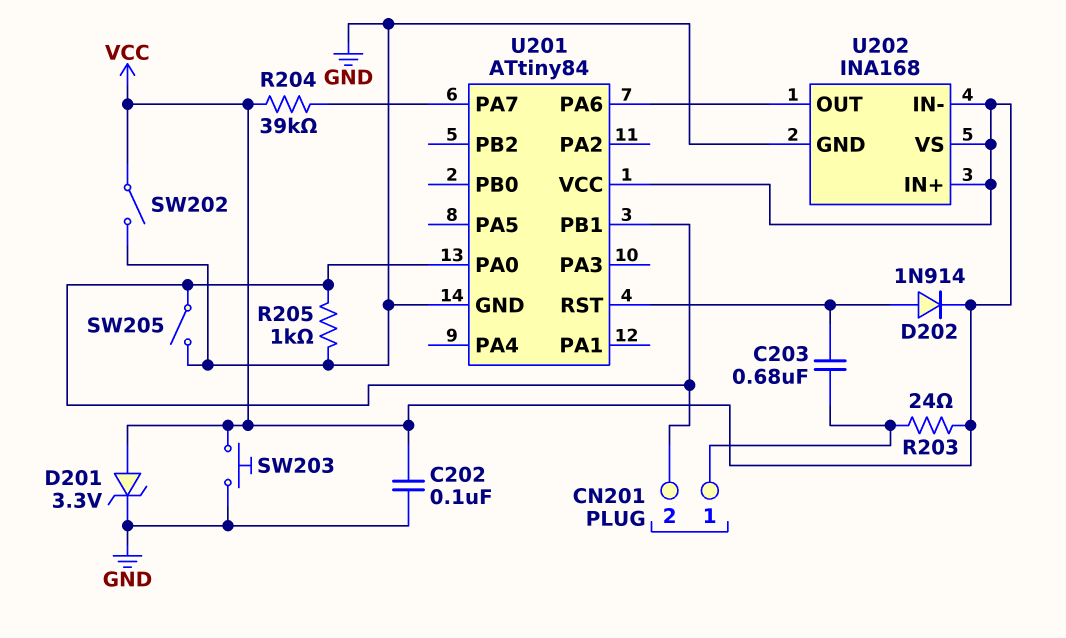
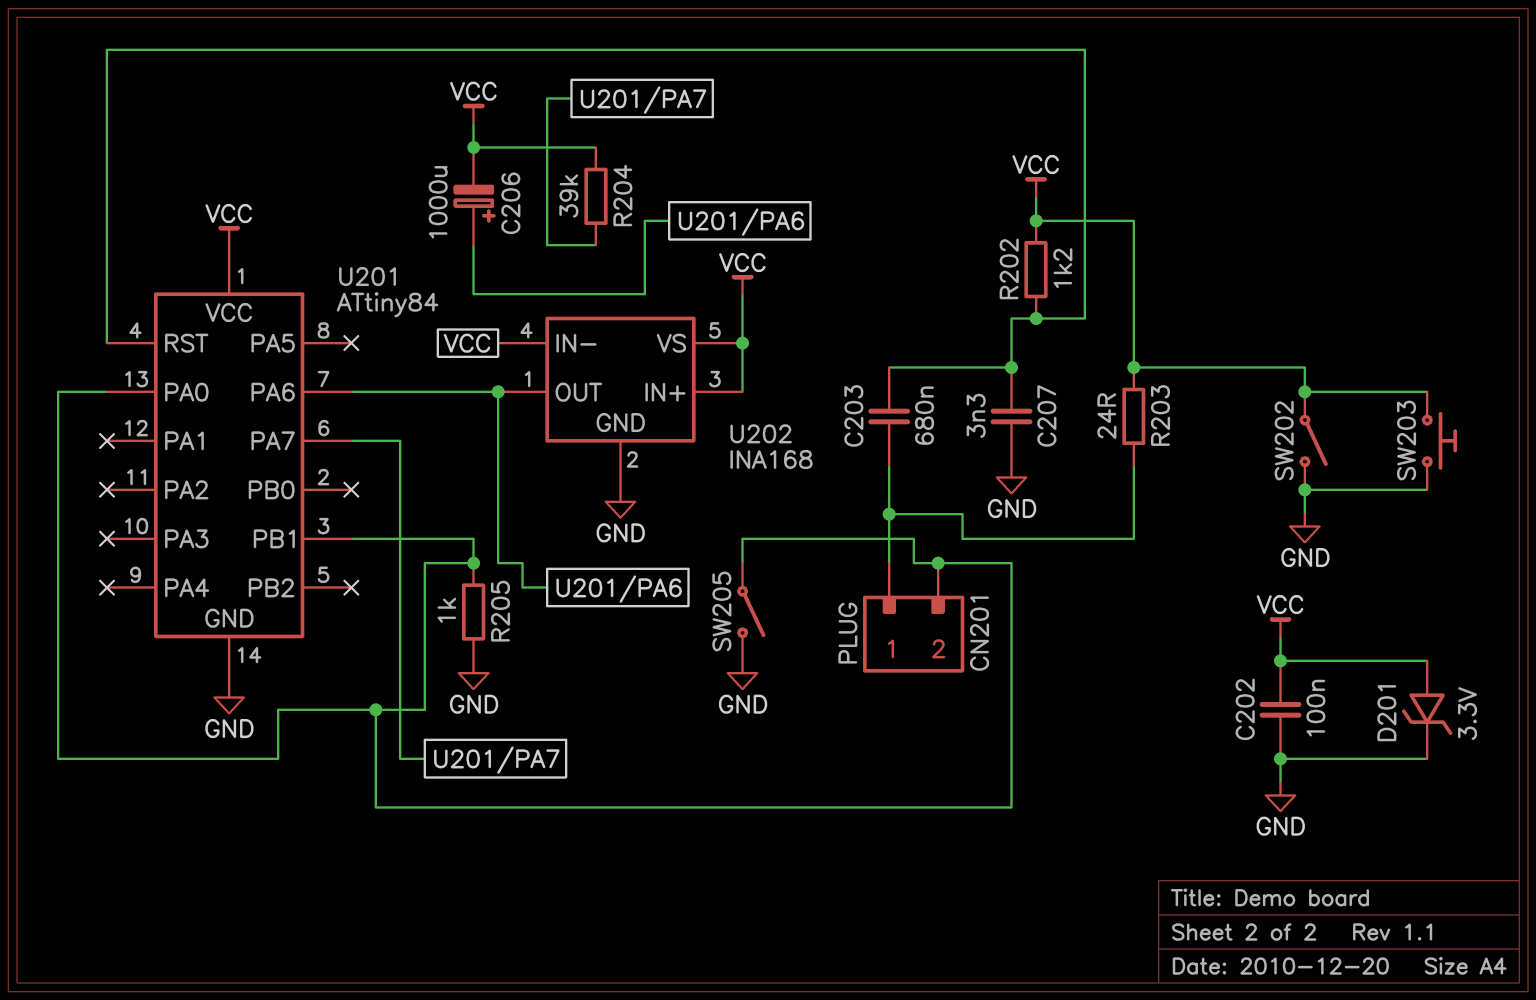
C206: none -> 1000uF (plus U201/PA6, minus VCC)
C207: none -> 3.3nF (GND, U201/RST)
D202: diode 1N914 (A U201/RST, K VCC) -> none
R202: none -> 1.2k (U201/RST, VCC)

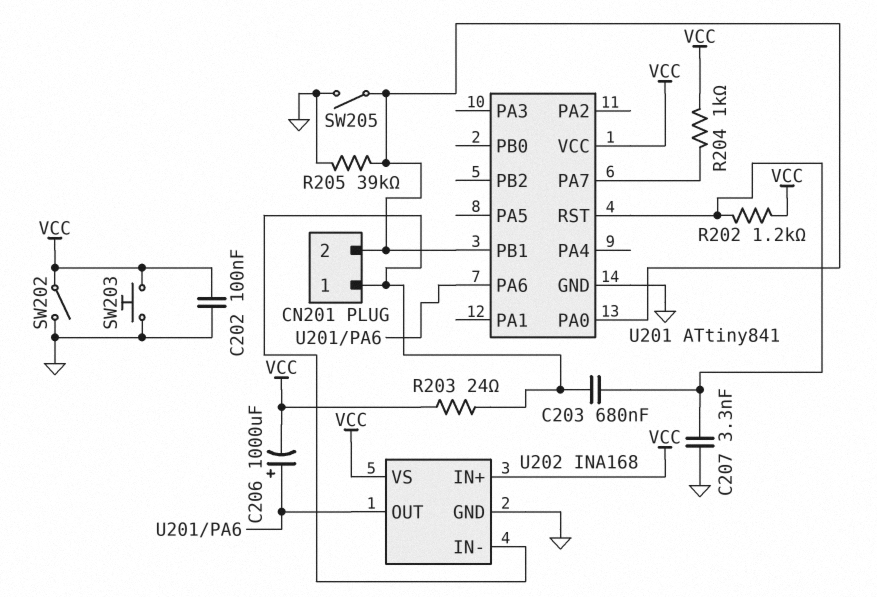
D201: zener 3.3V (A VCC, K GND) -> none
R204: 39k (U201/PA7, VCC) -> 1k (U201/PA7, VCC)
R205: 1k (CN201/2, GND) -> 39k (CN201/2, GND)
U201: ATtiny84 -> ATtiny841
U202 pin IN-: VCC -> CN201/1

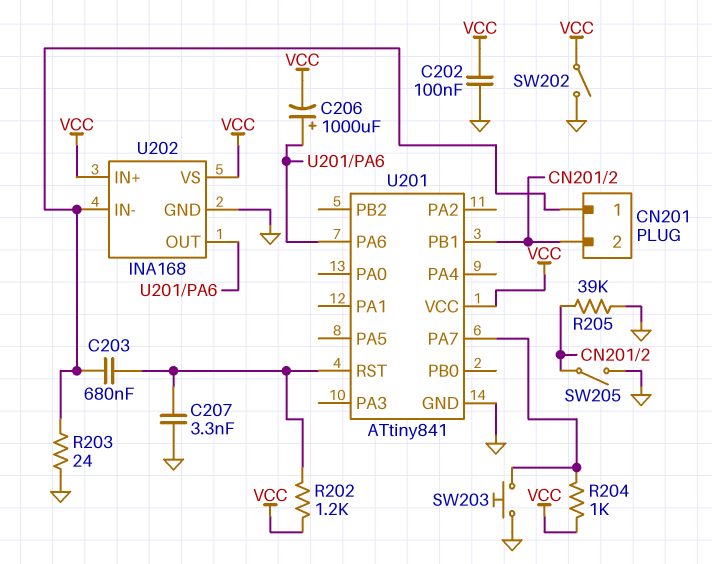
R203: 24 (CN201/1, VCC) -> 24 (CN201/1, GND)
SW203: button (GND, VCC) -> button (GND, U201/PA7)
U201 pin PA0: CN201/2 -> none

